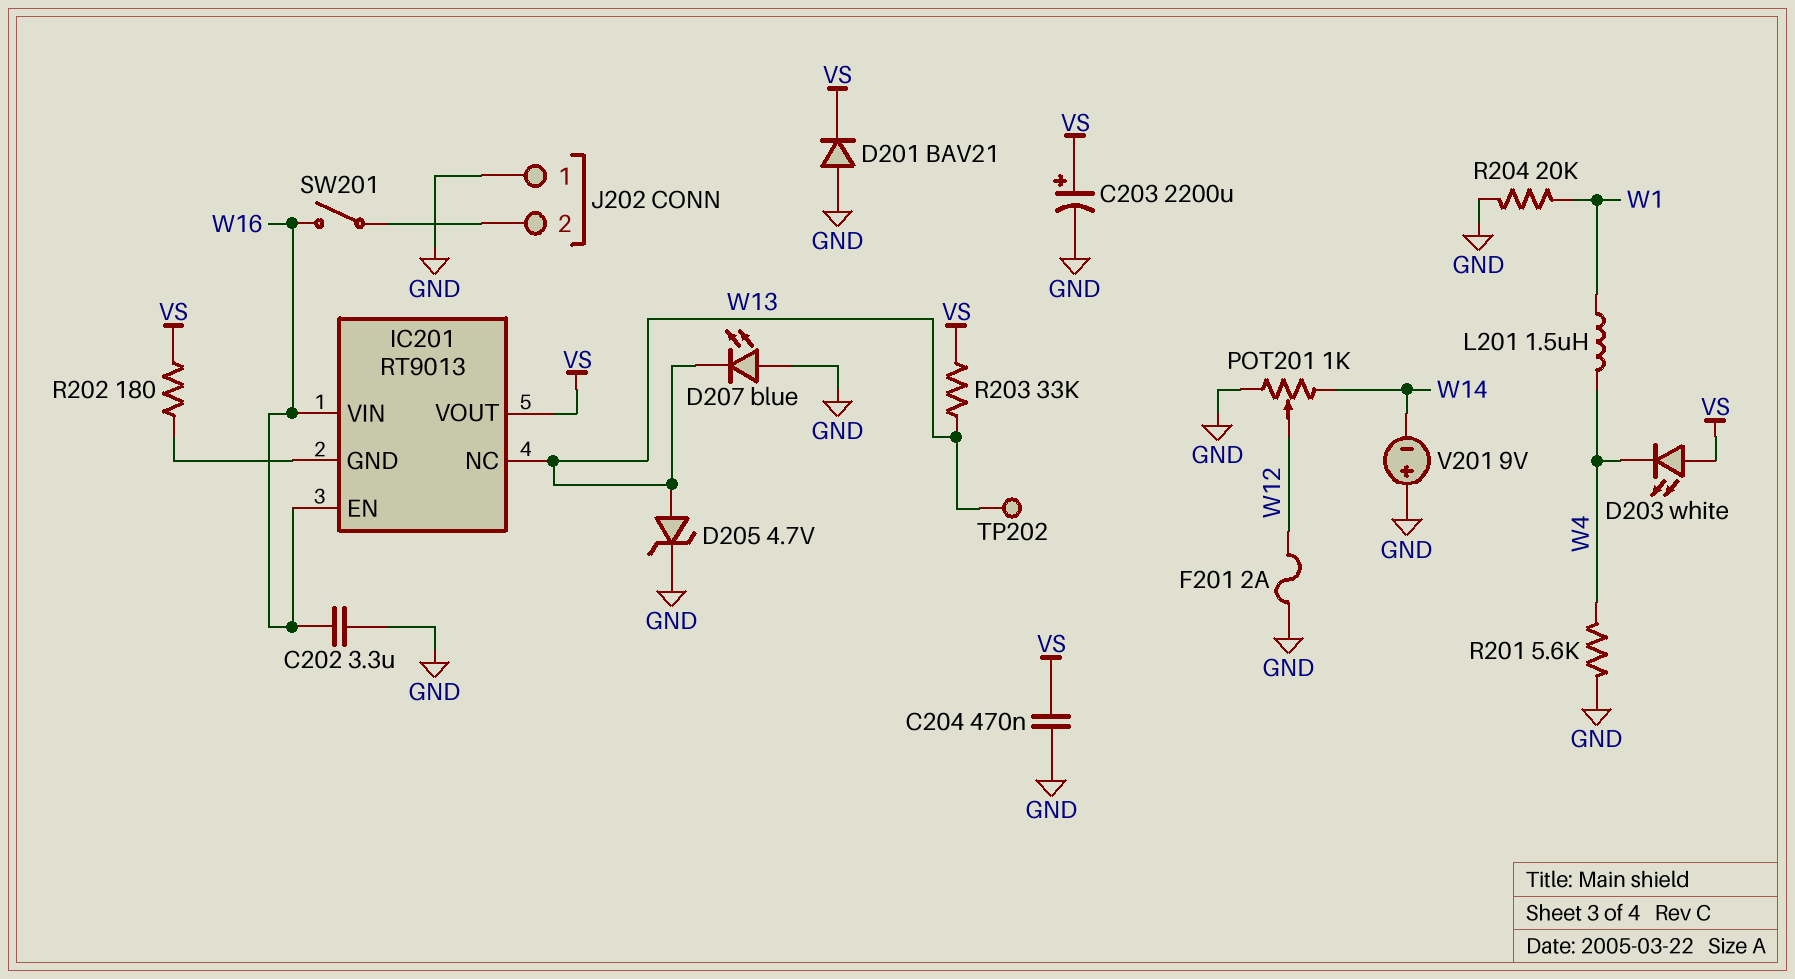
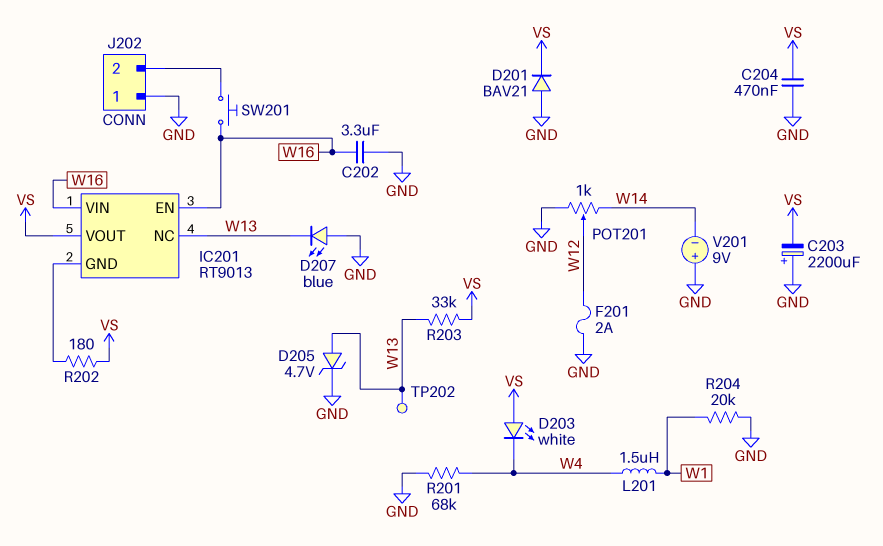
C203: 2200uF (plus VS, minus GND) -> 2200uF (plus GND, minus VS)
R201: 5.6k (GND, W4) -> 68k (GND, W4)
SW201: switch (J202/2, W16) -> button (J202/2, W16)

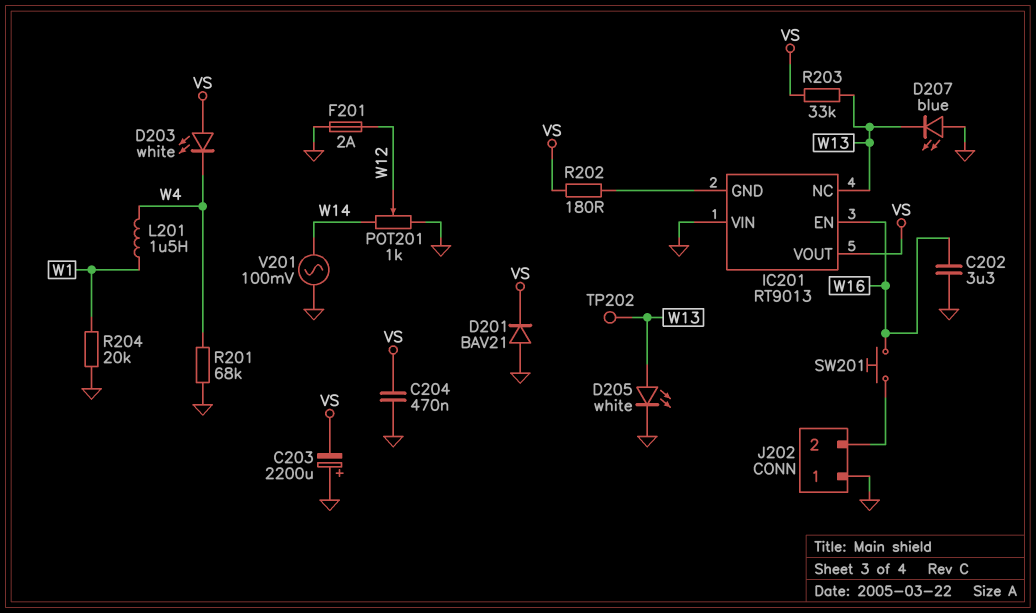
D205: zener 4.7V (A W13, K GND) -> LED white (A W13, K GND)
IC201 pin VIN: W16 -> GND
V201: 9V (plus GND, minus W14) -> AC 100mV (GND, W14)

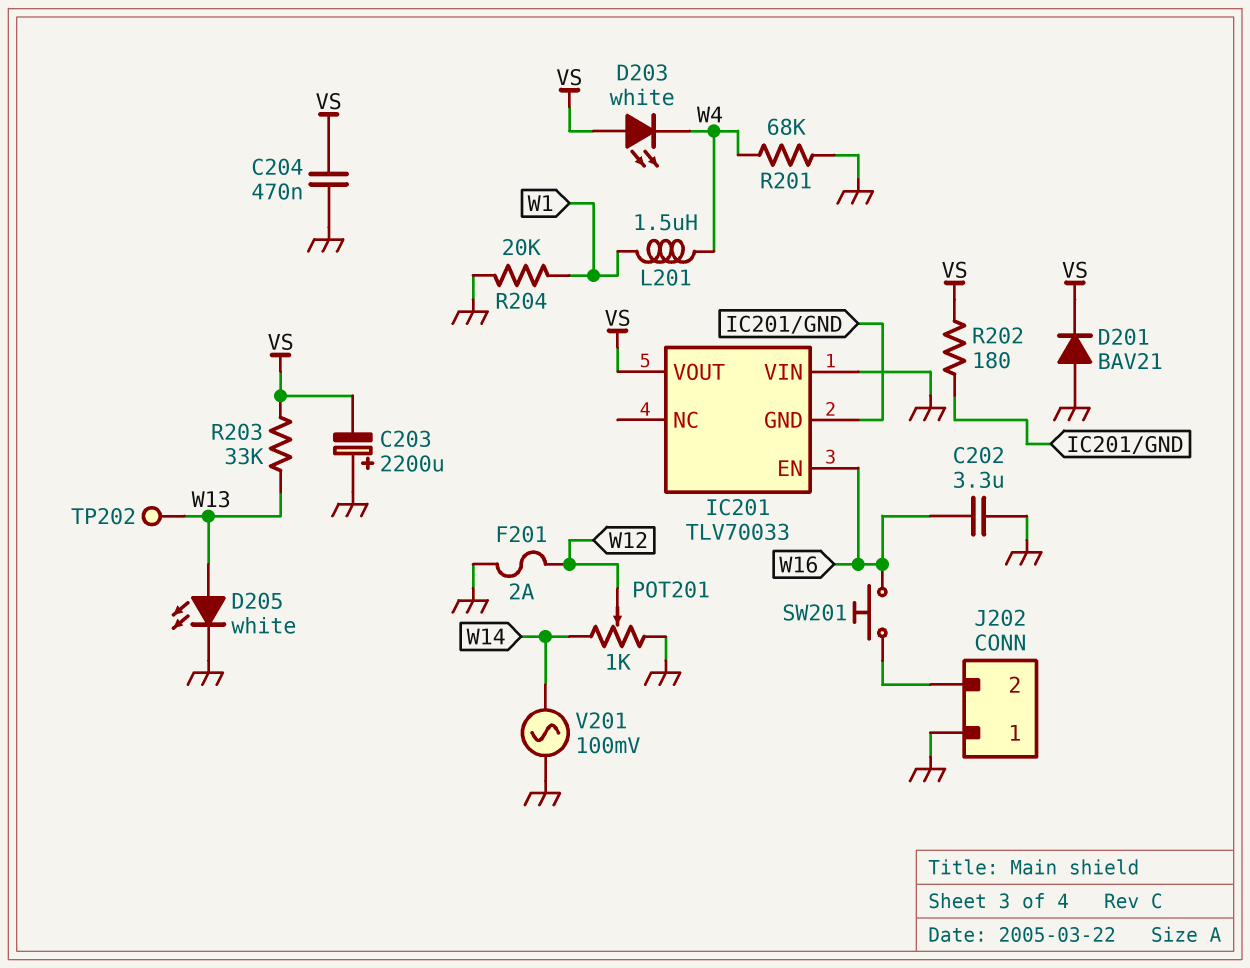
D207: LED blue (A GND, K W13) -> none
IC201: RT9013 -> TLV70033
IC201 pin NC: W13 -> none

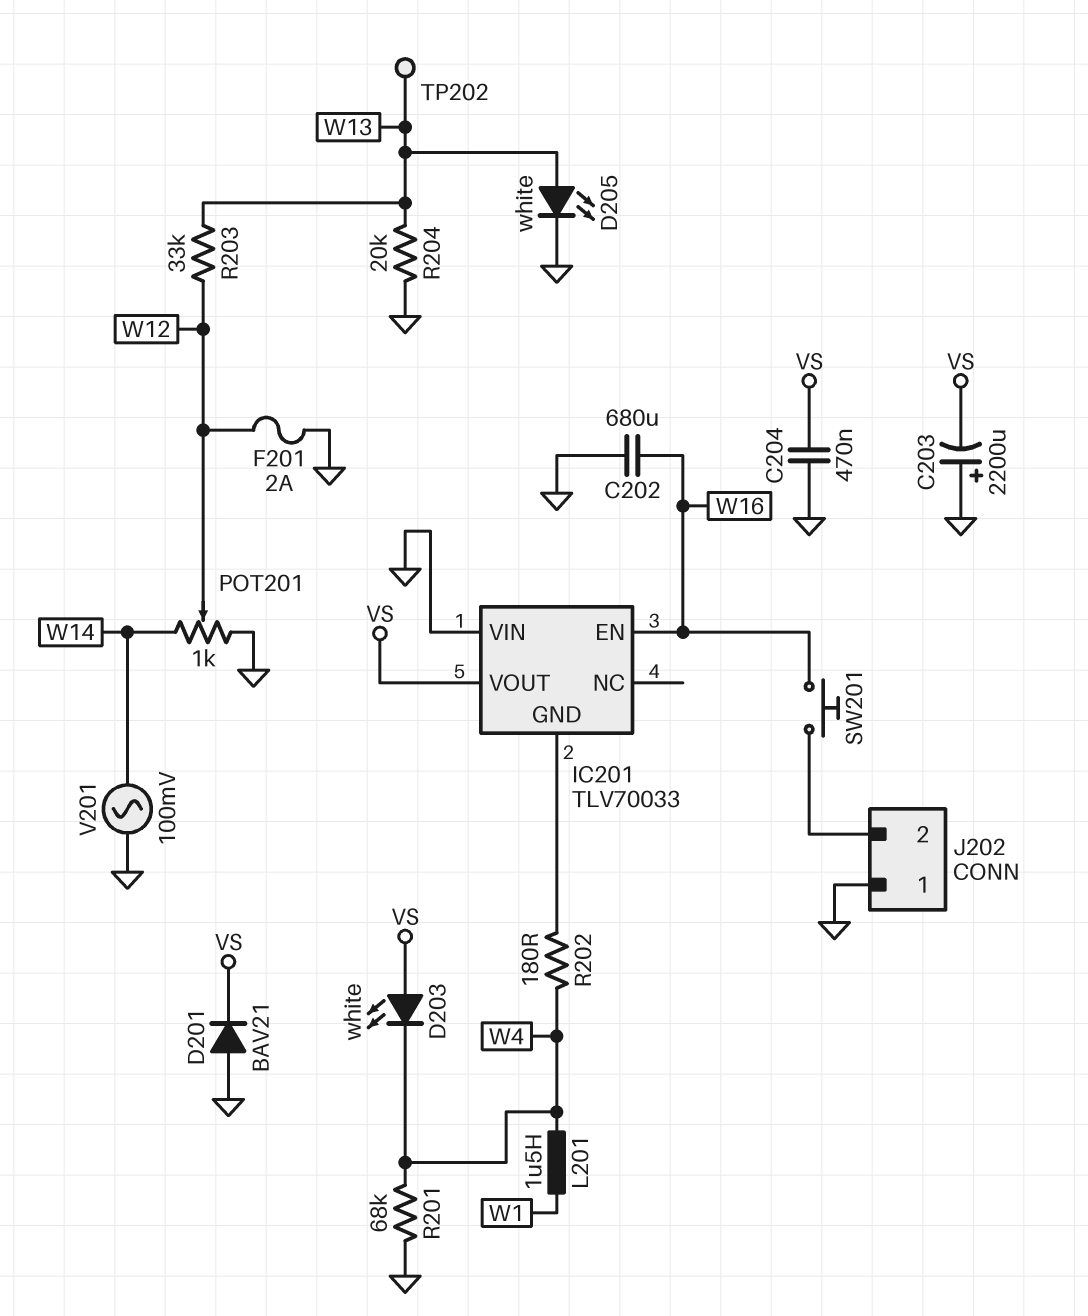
C202: 3.3uF (GND, W16) -> 680uF (GND, W16)
R202: 180 (IC201/GND, VS) -> 180 (IC201/GND, W4)
R203: 33k (VS, W13) -> 33k (W12, W13)
R204: 20k (GND, W1) -> 20k (GND, W13)

